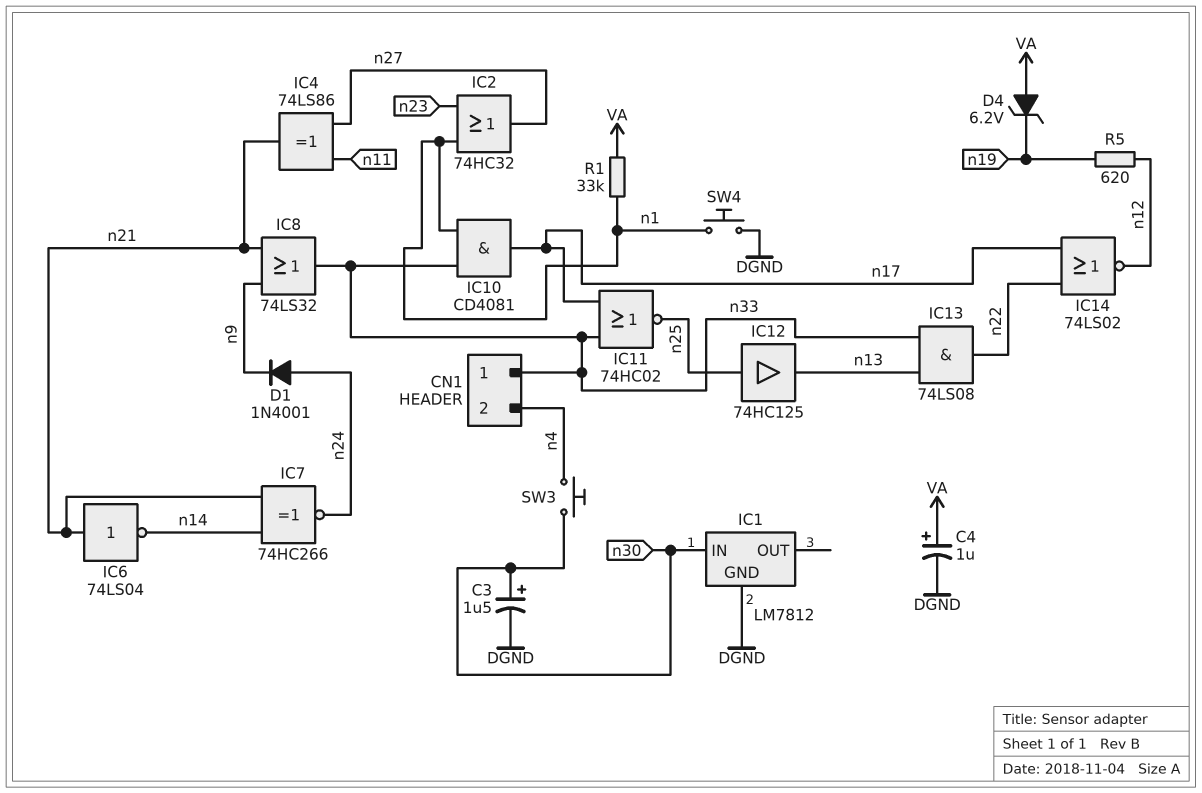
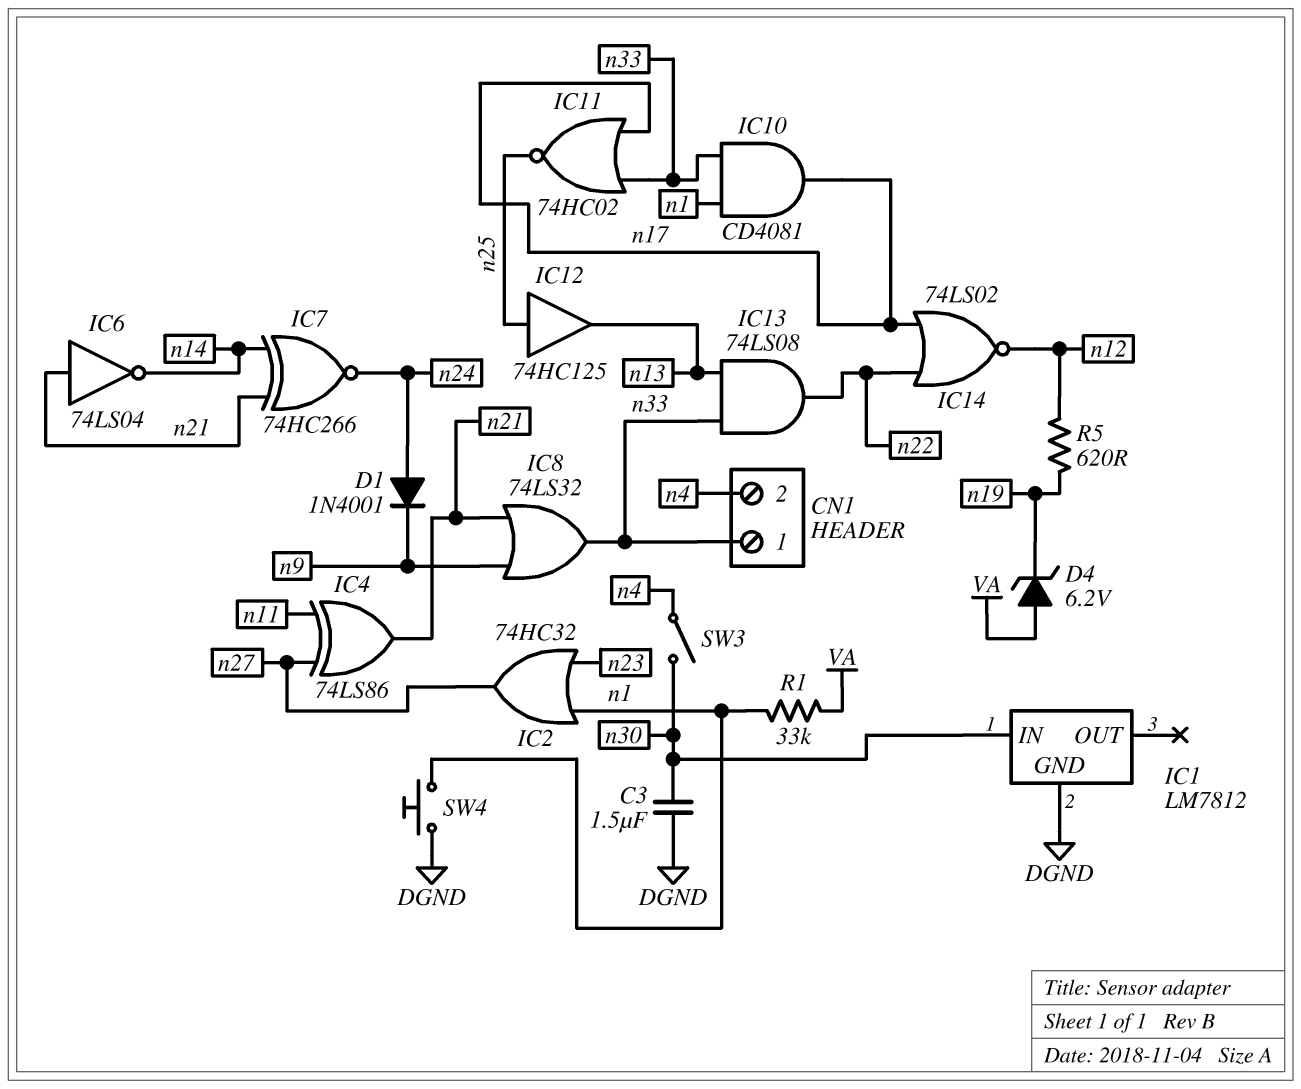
C3: 1.5uF (plus n30, minus DGND) -> 1.5uF (DGND, n30)
C4: 1uF (plus VA, minus DGND) -> none
SW3: button (n4, n30) -> switch (n4, n30)

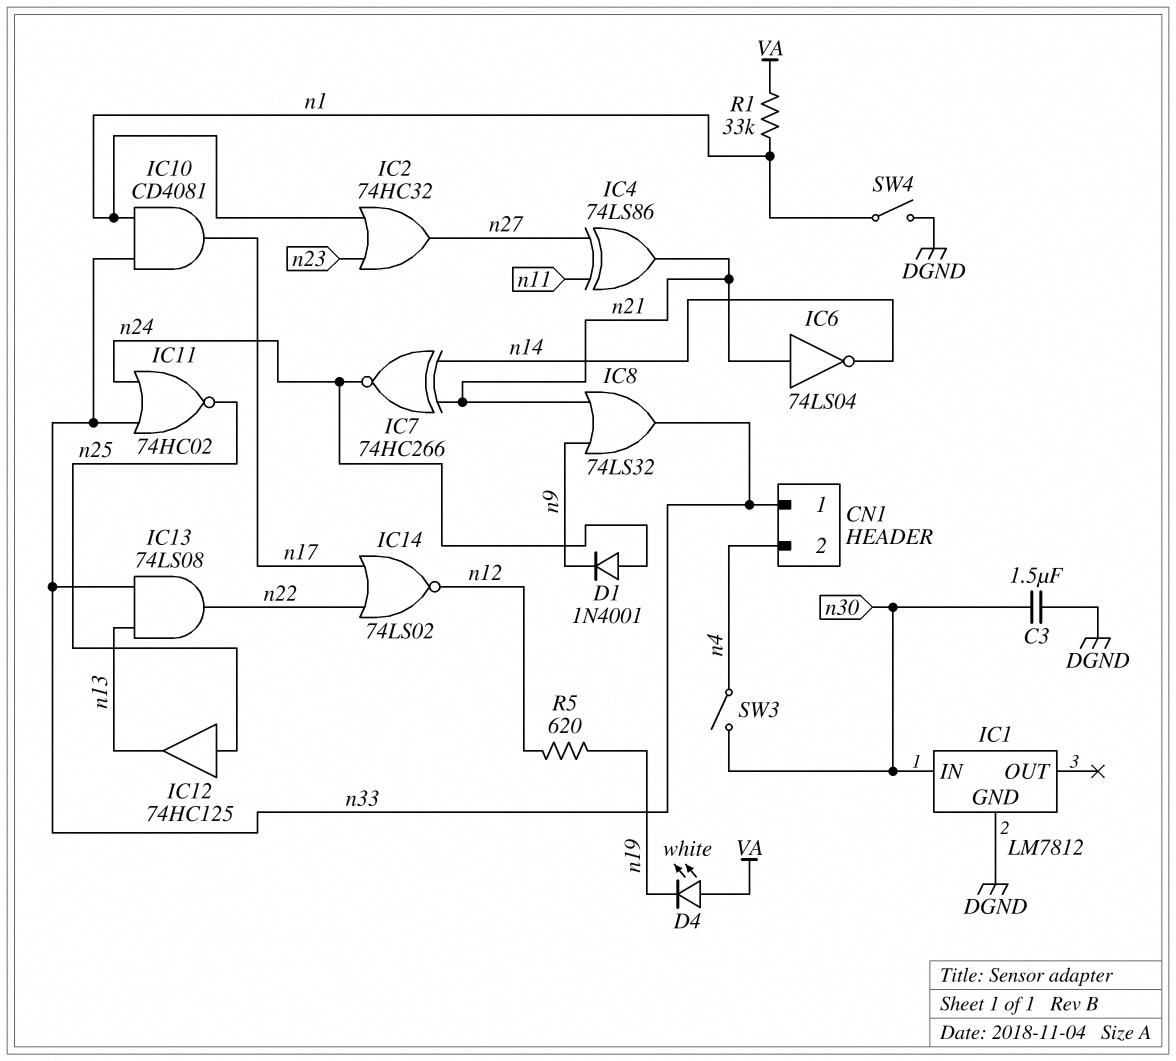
D4: zener 6.2V (A VA, K n19) -> LED white (A VA, K n19)
IC11: NOR 74HC02 (in n17, in n33, out n25) -> NOR 74HC02 (in n24, in n33, out n25)
SW4: button (DGND, n1) -> switch (DGND, n1)

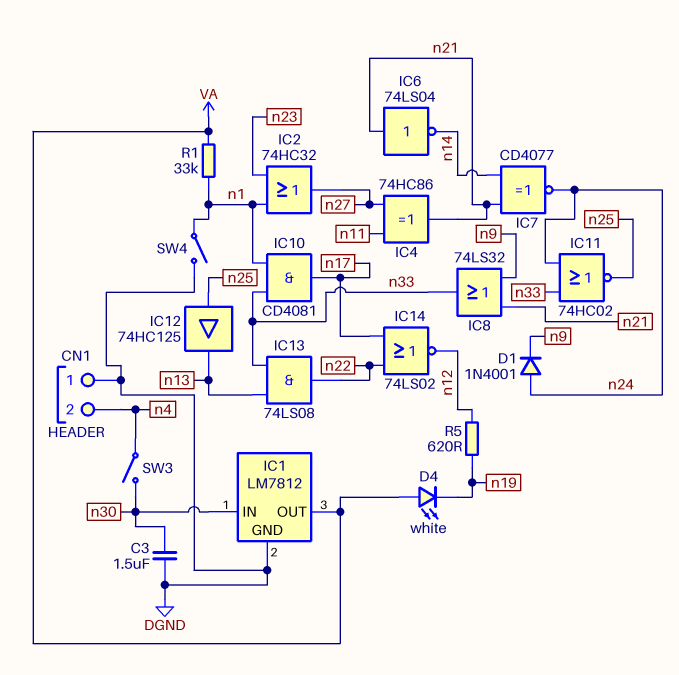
CN1 pin 1: n33 -> DGND
IC1 pin OUT: none -> VA
IC4: XOR 74LS86 (in n11, in n27, out n21) -> XOR 74HC86 (in n11, in n27, out n21)
IC7: XNOR 74HC266 (in n14, in n21, out n24) -> XNOR CD4077 (in n14, in n21, out n24)

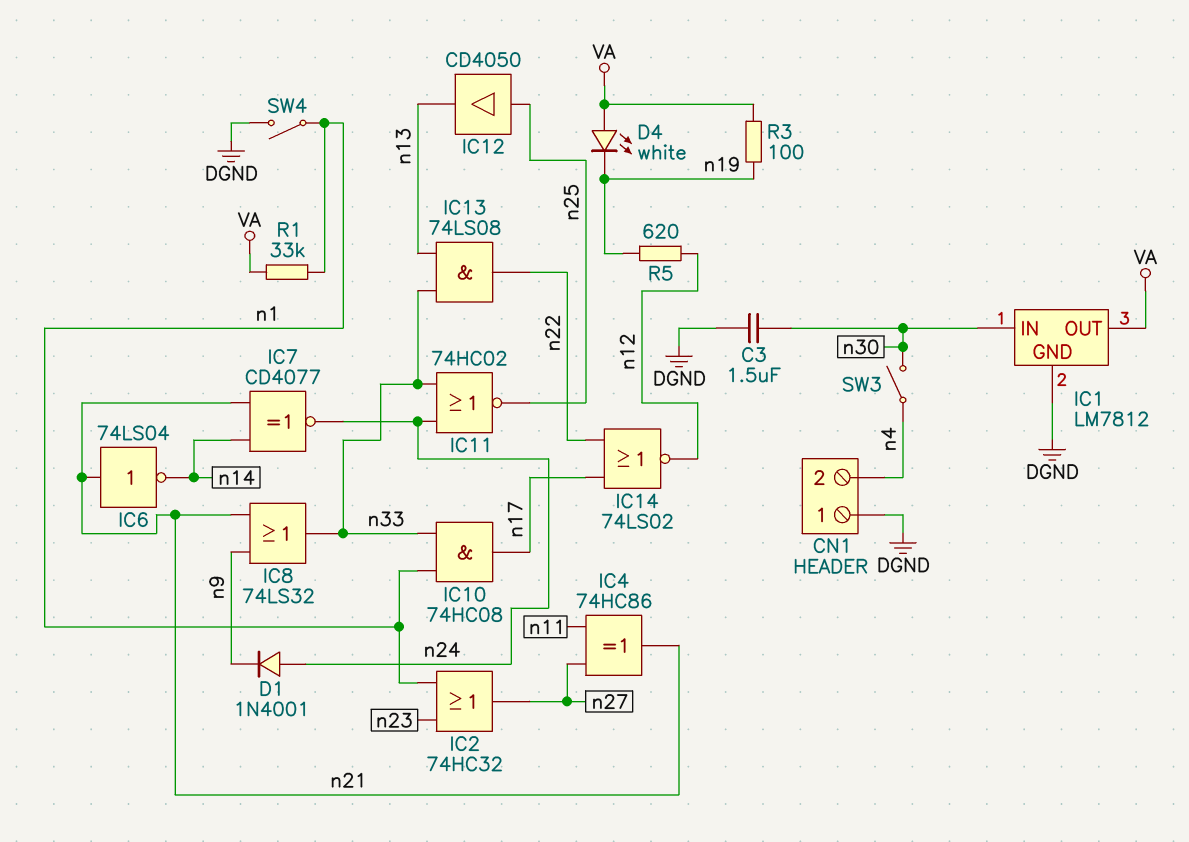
IC10: AND CD4081 (in n1, in n33, out n17) -> AND 74HC08 (in n1, in n33, out n17)
IC12: buffer 74HC125 (in n25, out n13) -> buffer CD4050 (in n25, out n13)
R3: none -> 100 (VA, n19)

